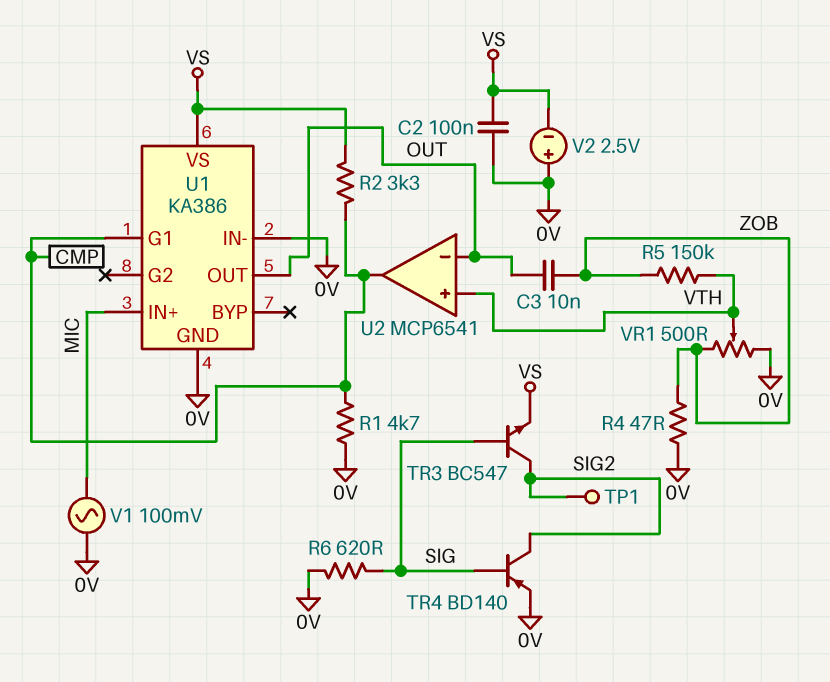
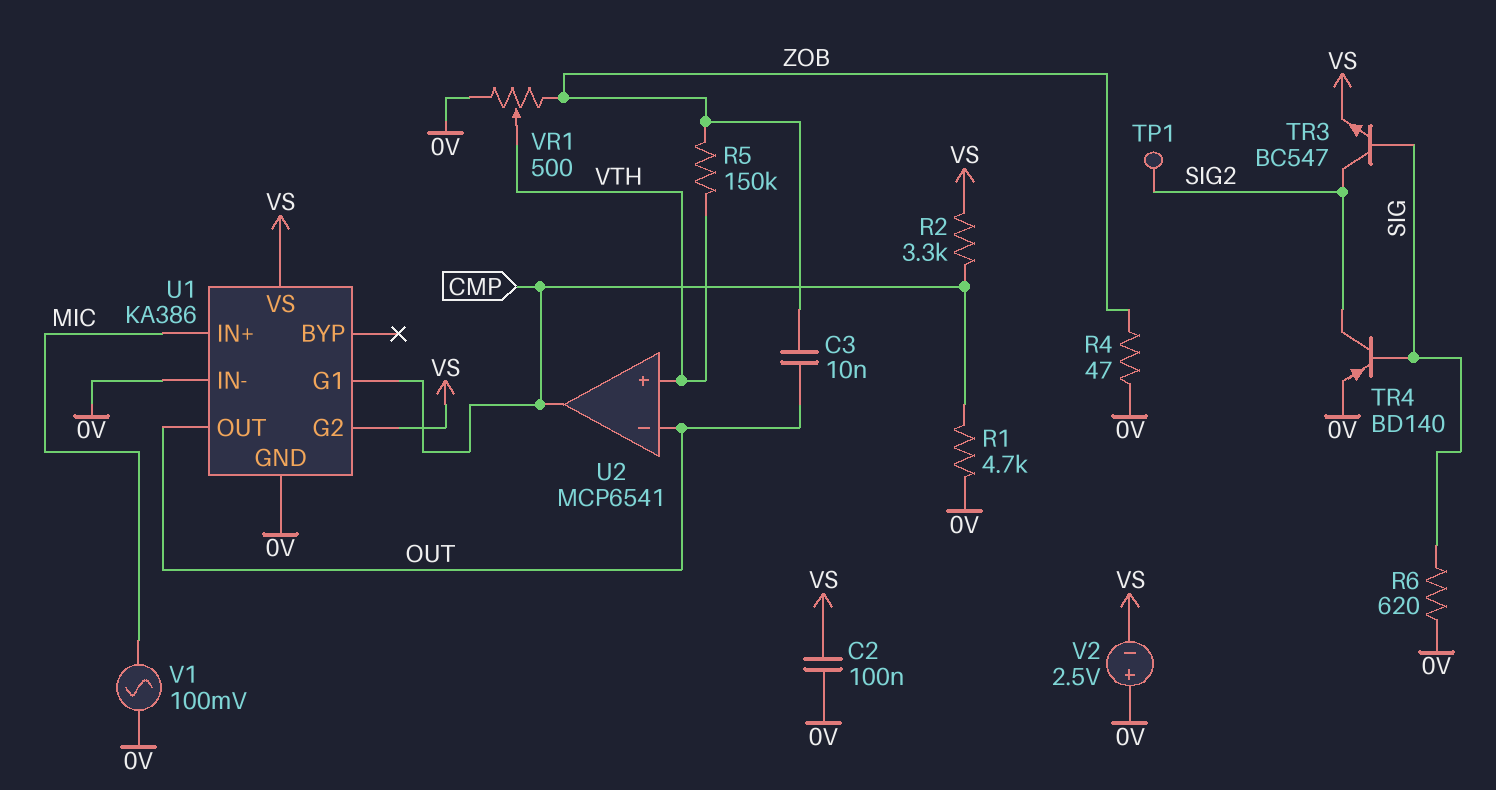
U1 pin G2: none -> VS

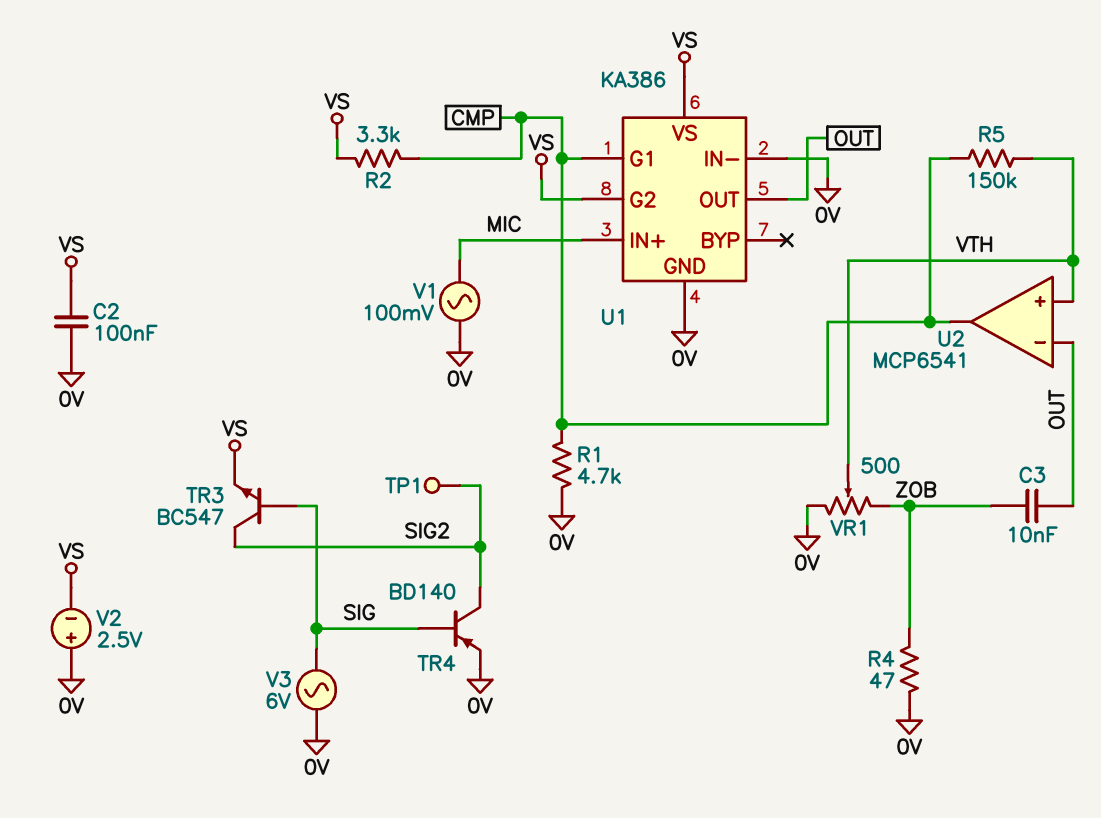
R5: 150k (VTH, ZOB) -> 150k (CMP, VTH)
R6: 620 (0V, SIG) -> none
V3: none -> AC 6V (0V, SIG)

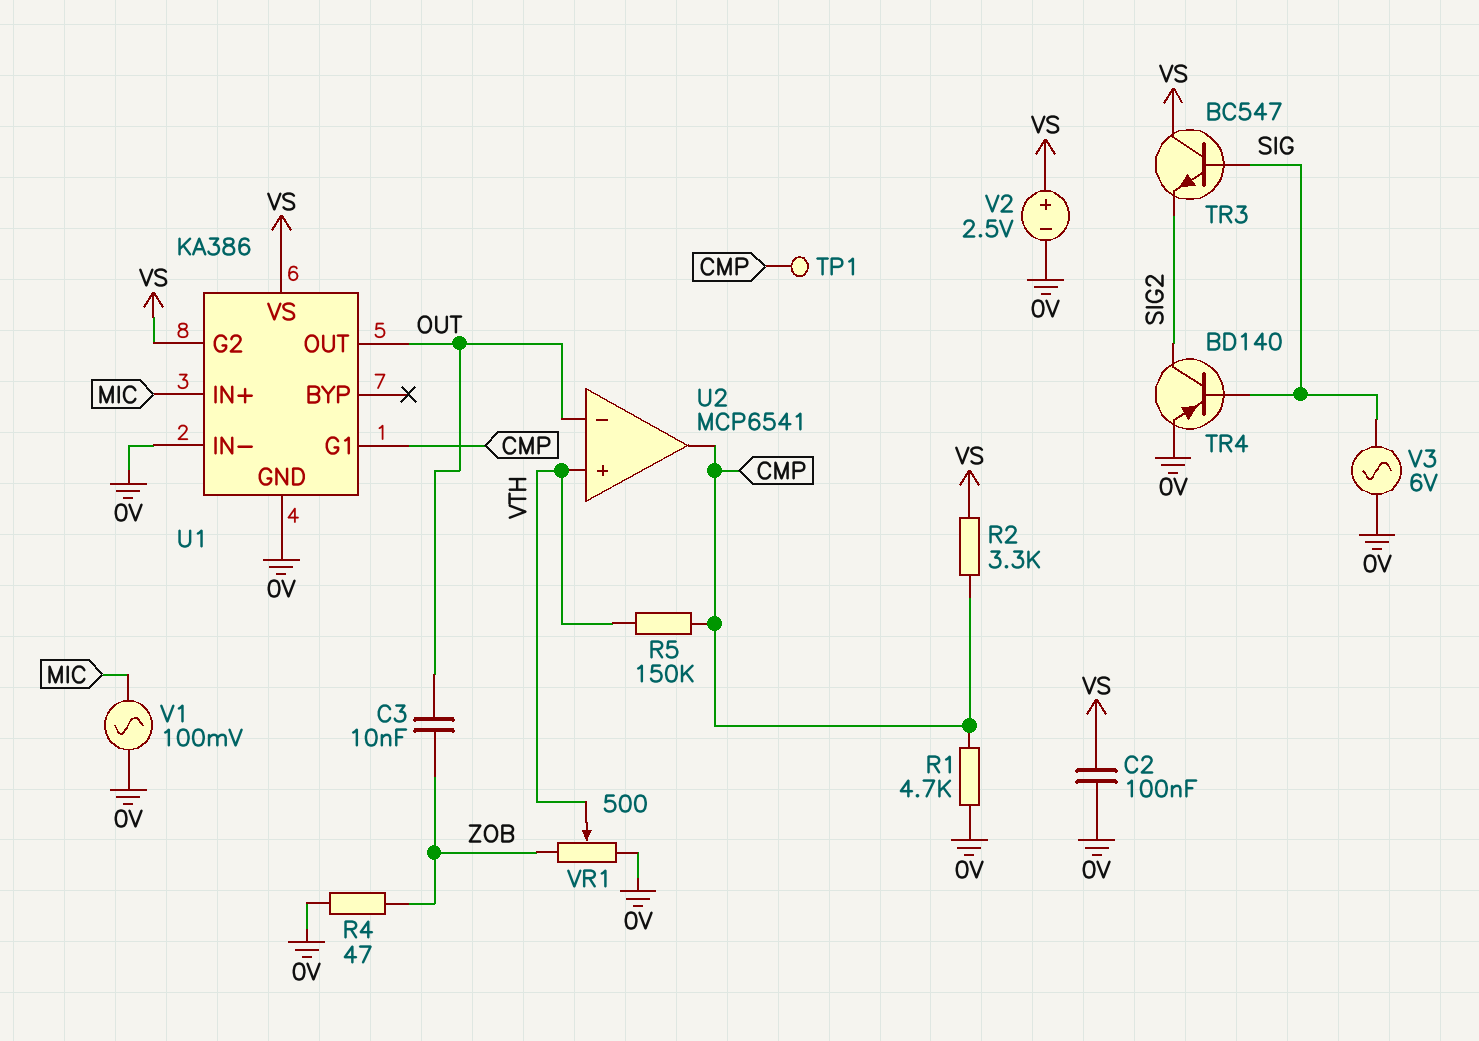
TP1: test point (SIG2) -> test point (CMP)
TR3: NPN BC547 (B SIG, C SIG2, E VS) -> NPN BC547 (B SIG, C VS, E SIG2)
V2: 2.5V (plus 0V, minus VS) -> 2.5V (plus VS, minus 0V)

